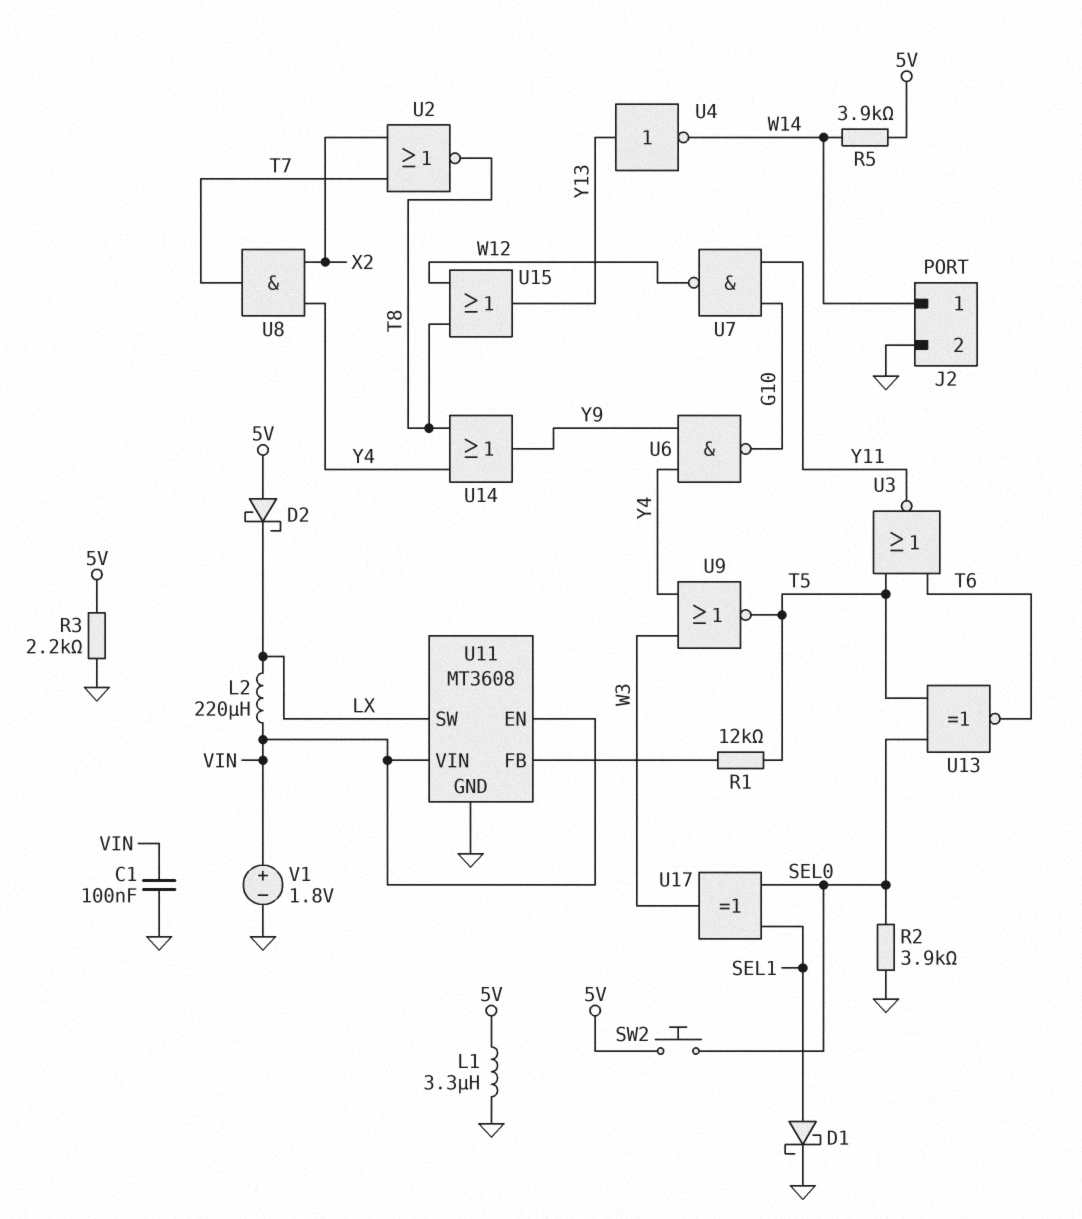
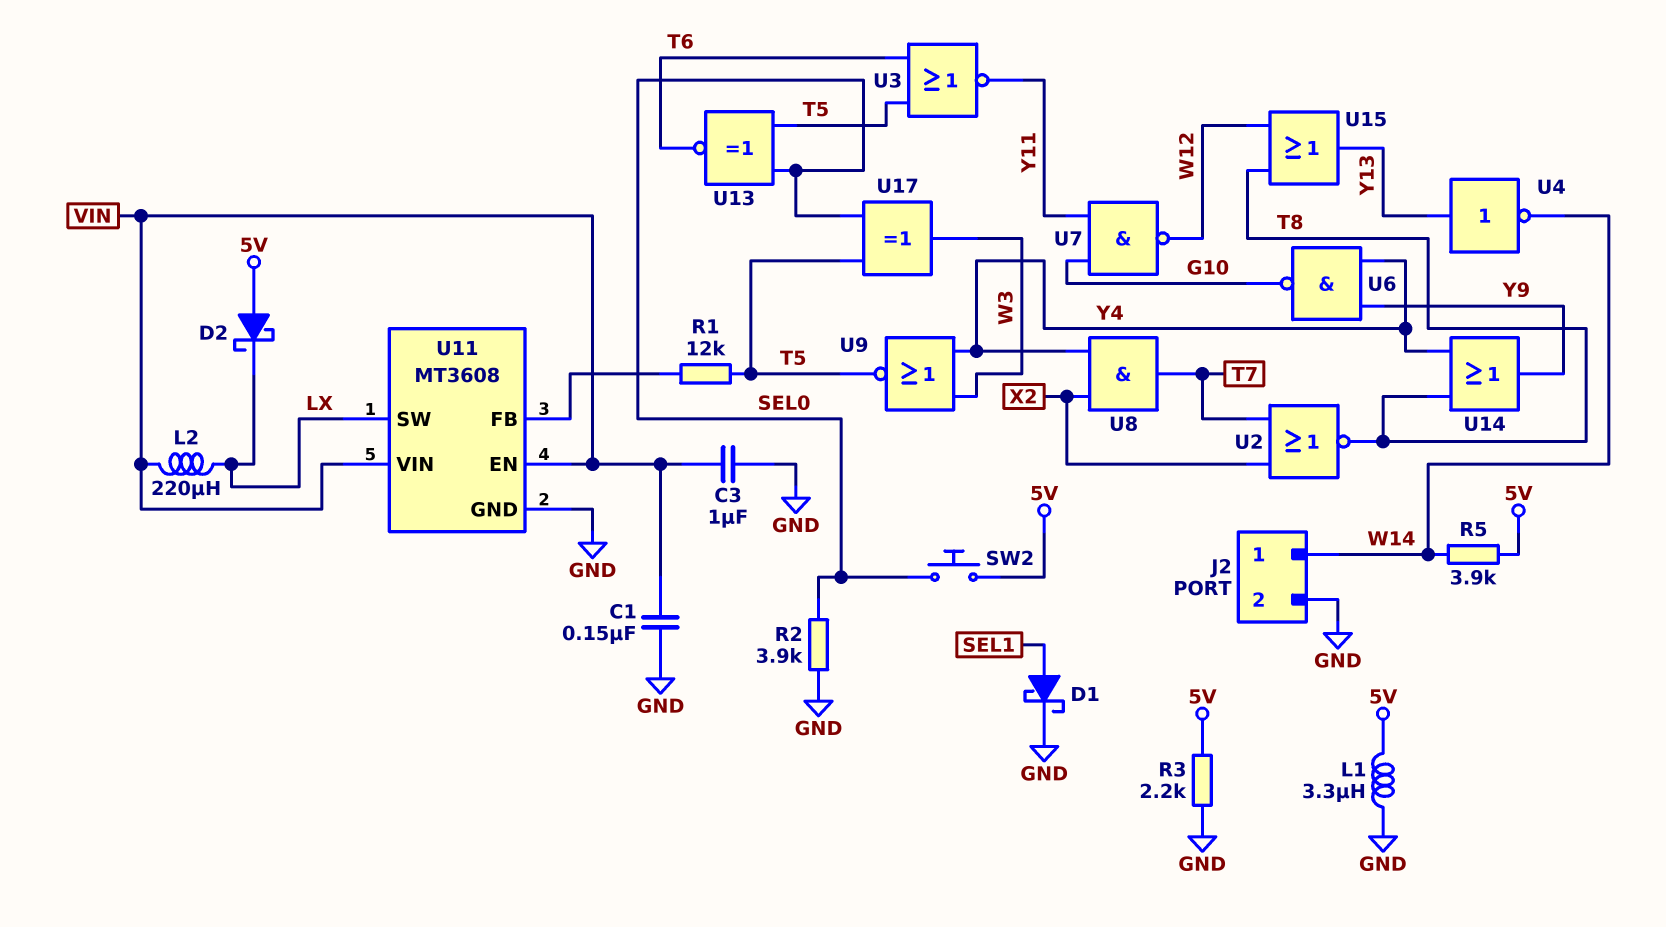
C1: 100nF (GND, VIN) -> 150nF (GND, VIN)
C3: none -> 1uF (GND, VIN)
U17: XOR (in SEL0, in SEL1, out W3) -> XOR (in SEL0, in T5, out W3)
V1: 1.8V (plus VIN, minus GND) -> none

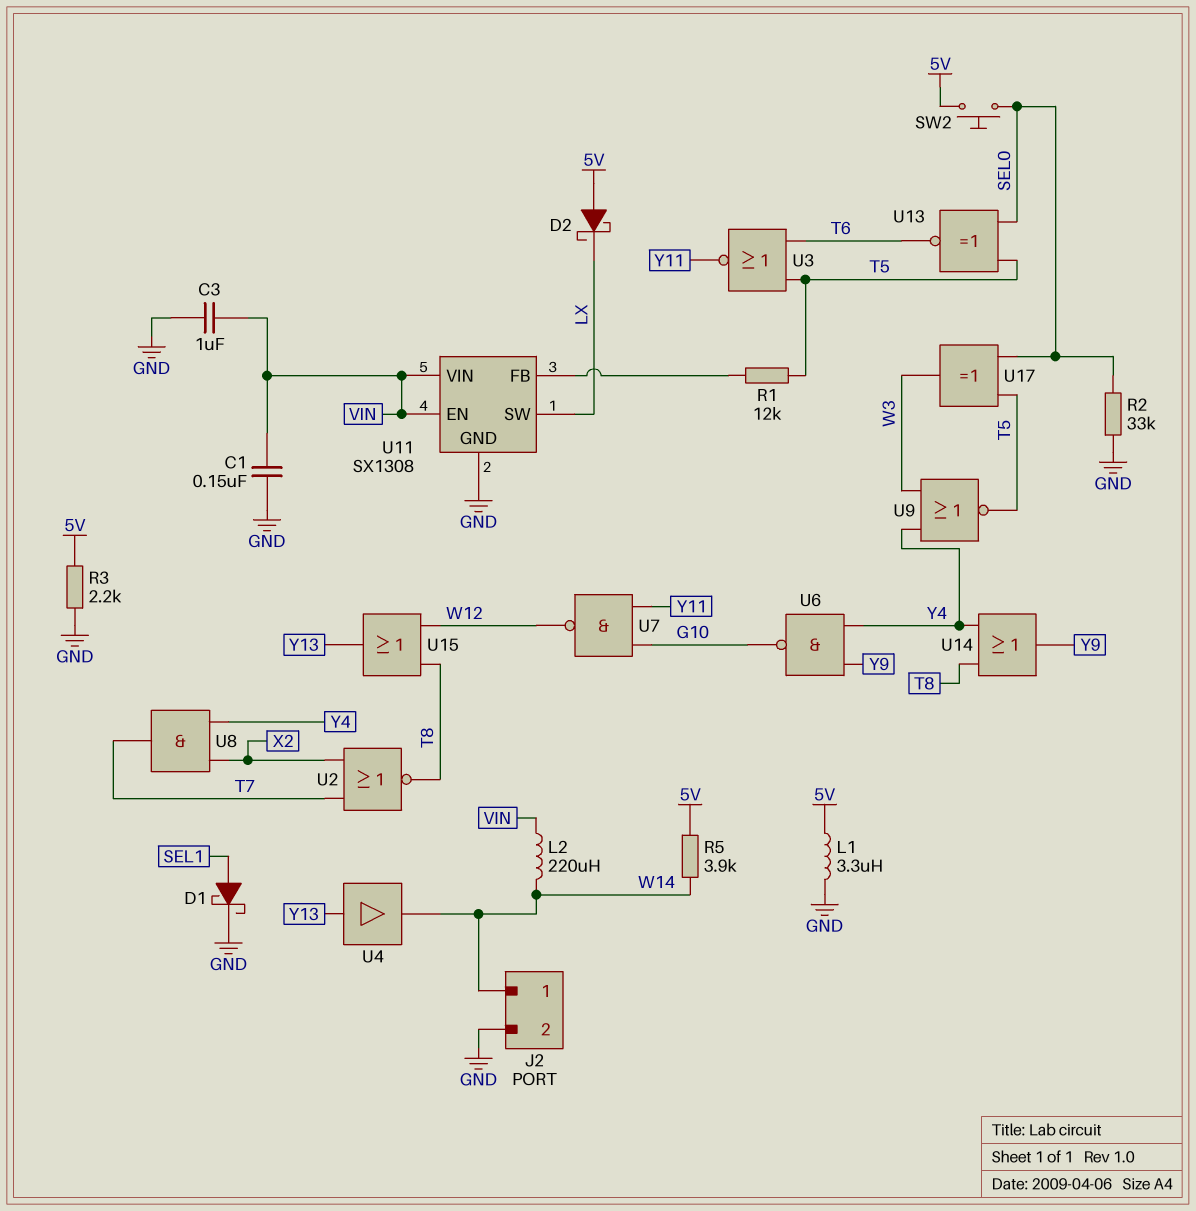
L2: 220uH (LX, VIN) -> 220uH (VIN, W14)
R2: 3.9k (GND, SEL0) -> 33k (GND, SEL0)
U4: NOT (in Y13, out W14) -> buffer (in Y13, out W14)
U11: MT3608 -> SX1308

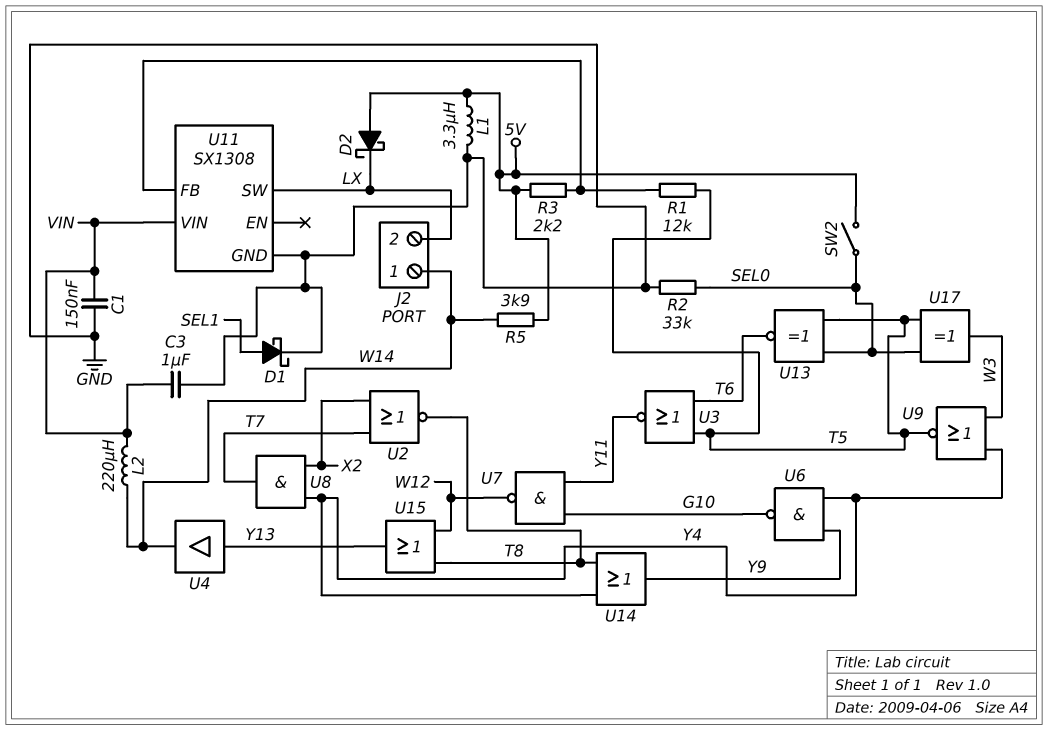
J2 pin 2: GND -> LX
R3: 2.2k (5V, GND) -> 2.2k (5V, U11/FB)
SW2: button (5V, SEL0) -> switch (5V, SEL0)
U11 pin EN: VIN -> none

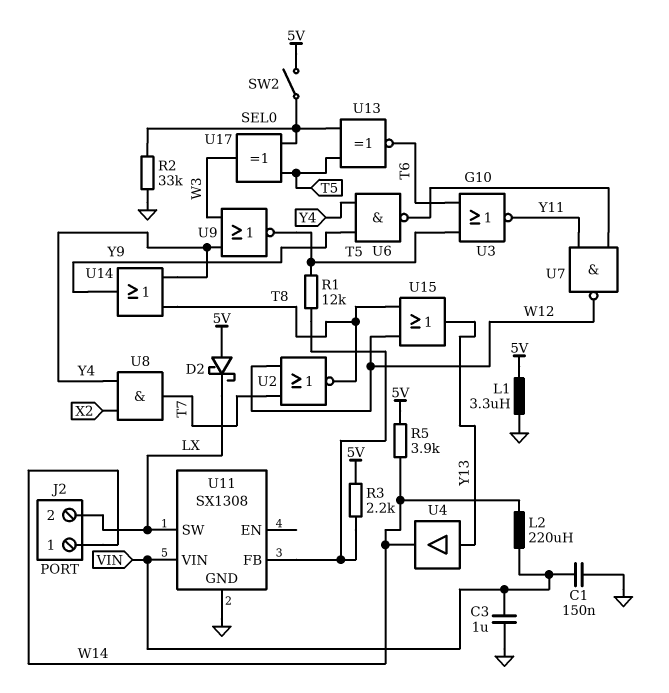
D1: schottky (A SEL1, K GND) -> none
U2: NOR (in T7, in X2, out T8) -> NOR (in T7, in W12, out T8)

